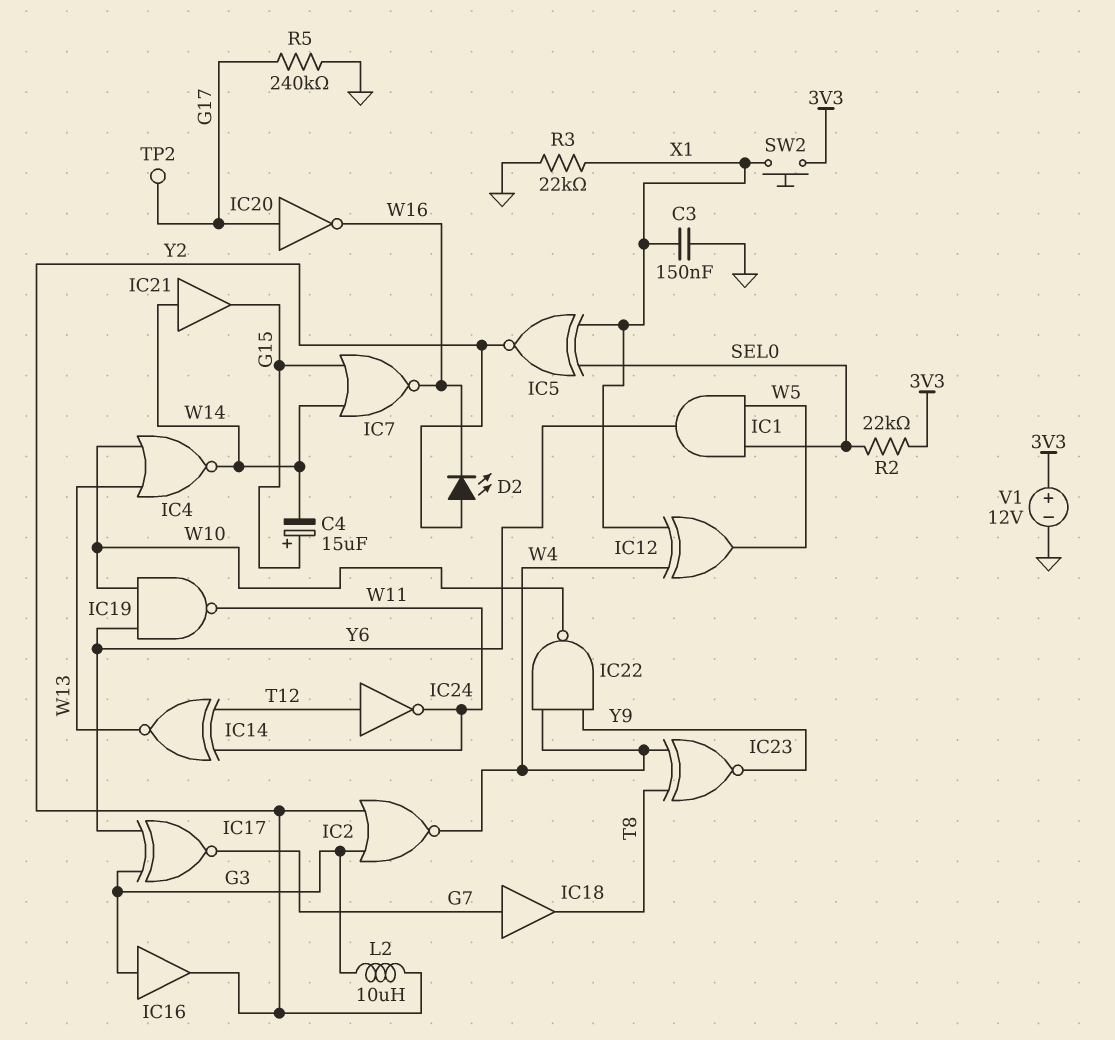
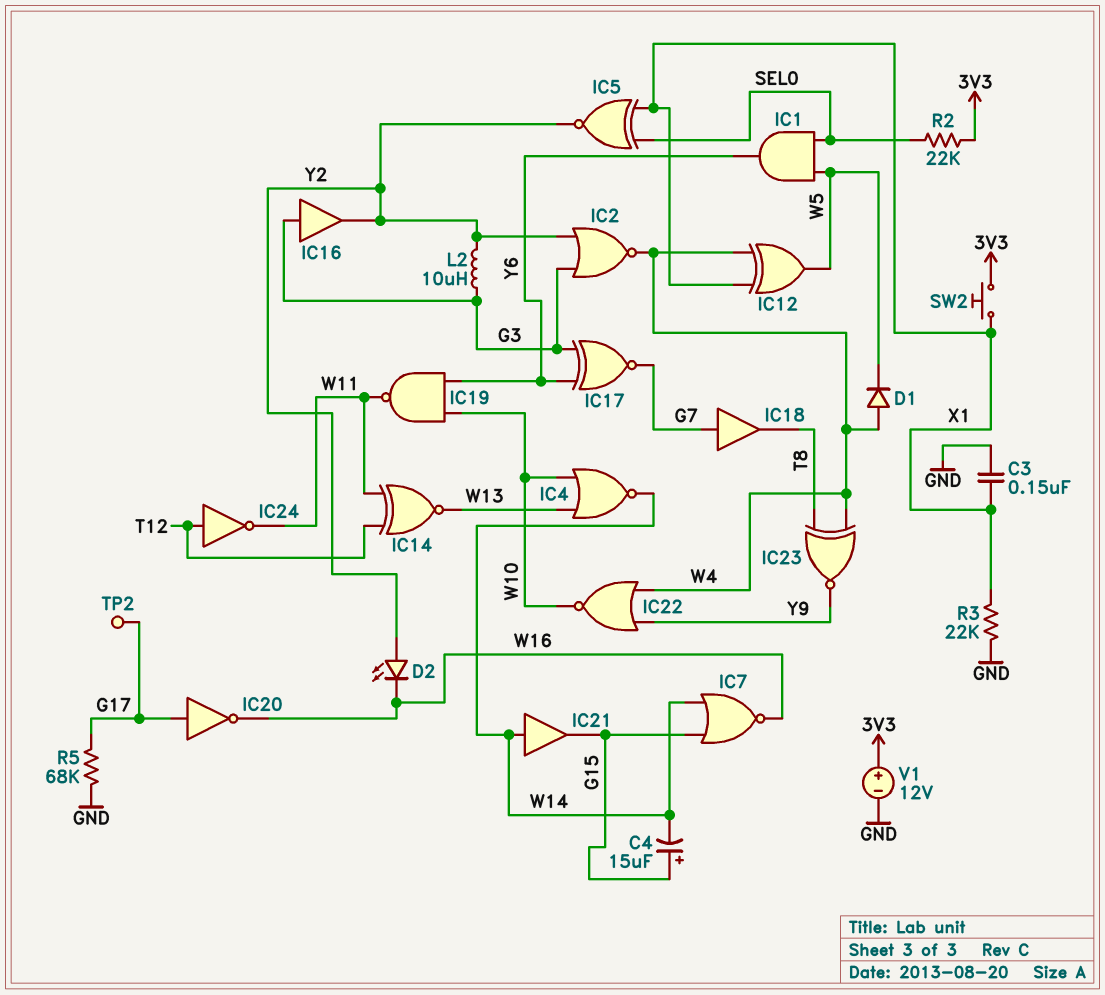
D1: none -> diode (A W4, K W5)
IC22: NAND (in W4, in Y9, out W10) -> NOR (in W4, in Y9, out W10)
R5: 240k (G17, GND) -> 68k (G17, GND)

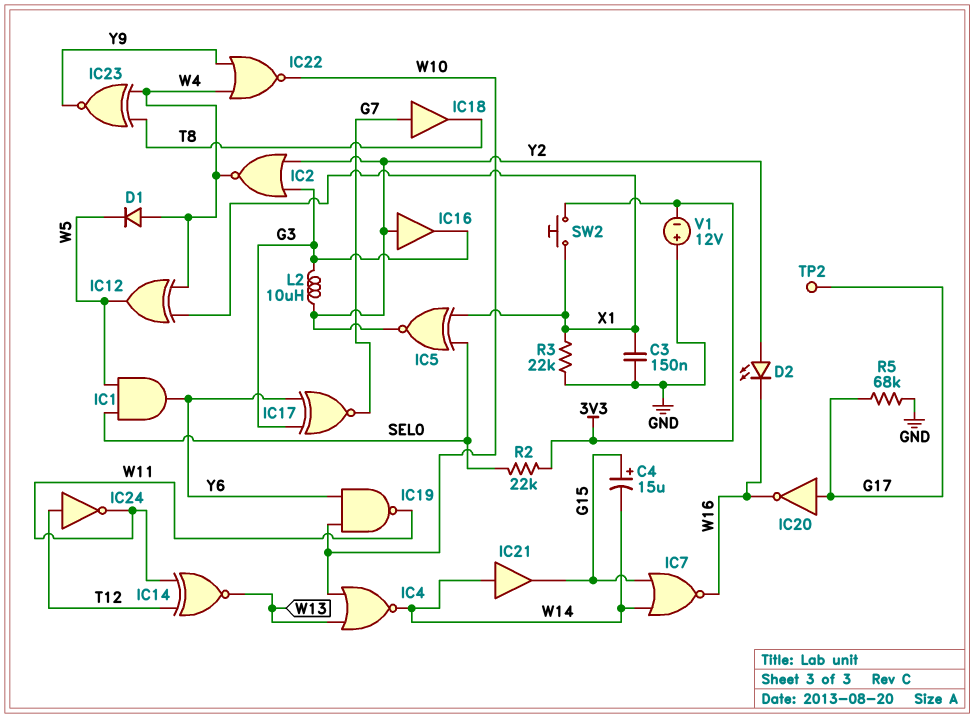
IC16: buffer (in G3, out Y2) -> buffer (in Y2, out G3)
V1: 12V (plus 3V3, minus GND) -> 12V (plus GND, minus 3V3)

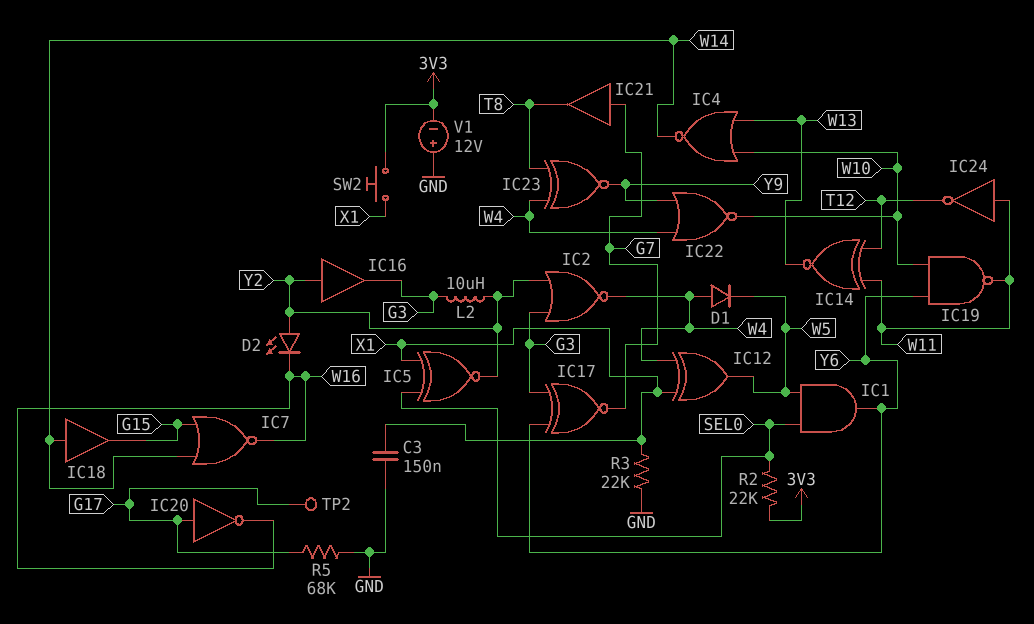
C4: 15uF (plus G15, minus W14) -> none
IC18: buffer (in G7, out T8) -> buffer (in W14, out G15)
IC21: buffer (in W14, out G15) -> buffer (in G7, out T8)
IC24: NOT (in T12, out W11) -> NOT (in W11, out T12)

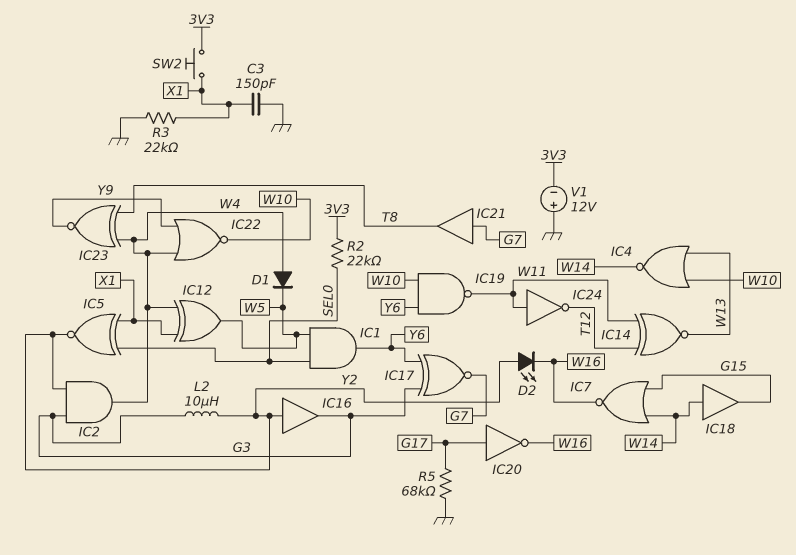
C3: 150nF (GND, X1) -> 150pF (GND, X1)
IC2: NOR (in G3, in Y2, out W4) -> AND (in G3, in Y2, out W4)
TP2: test point (G17) -> none

